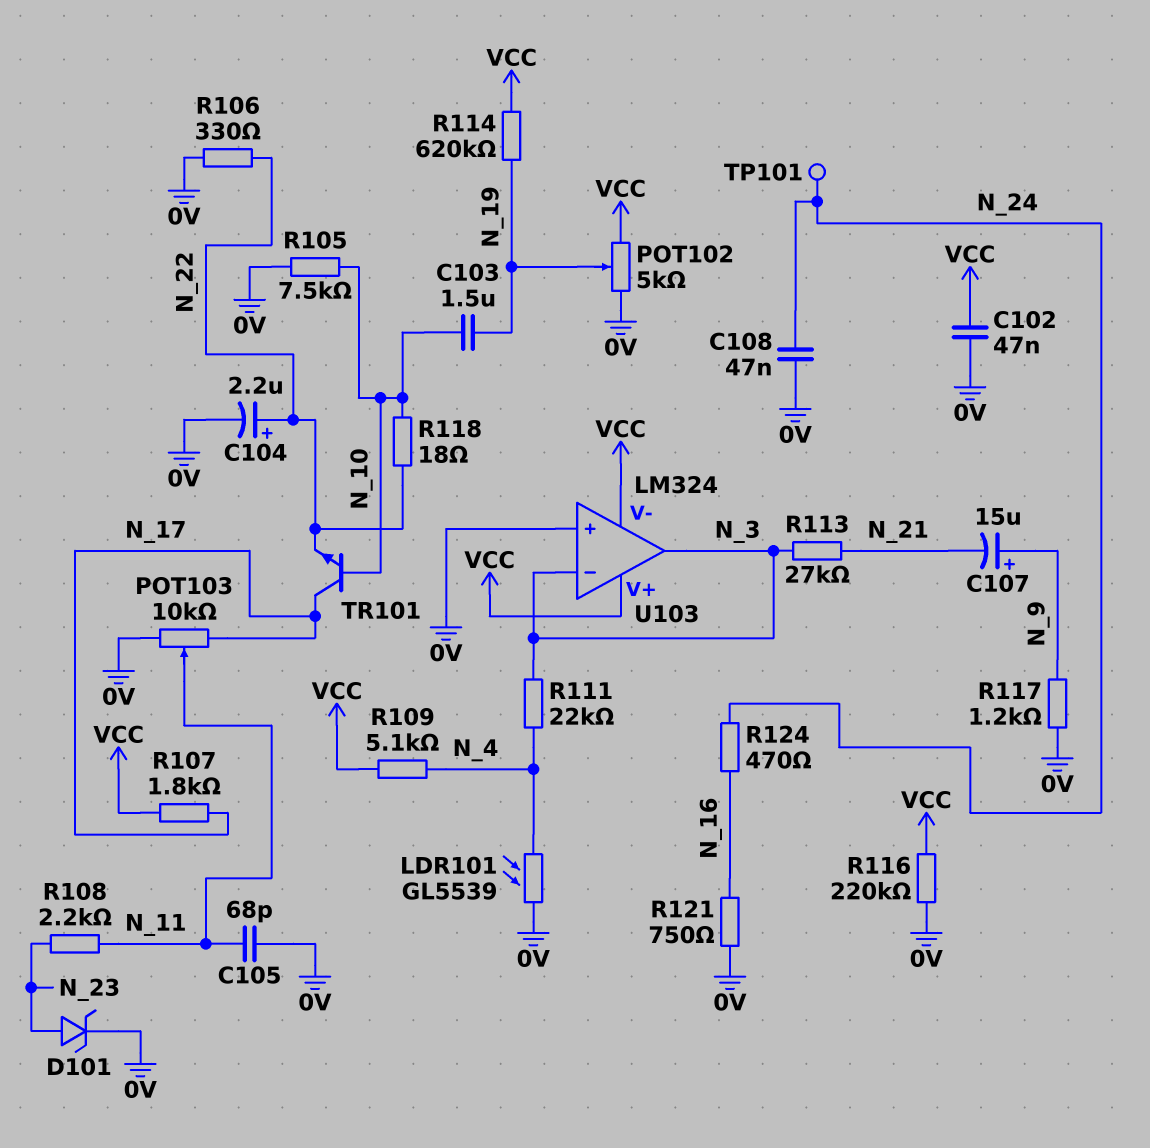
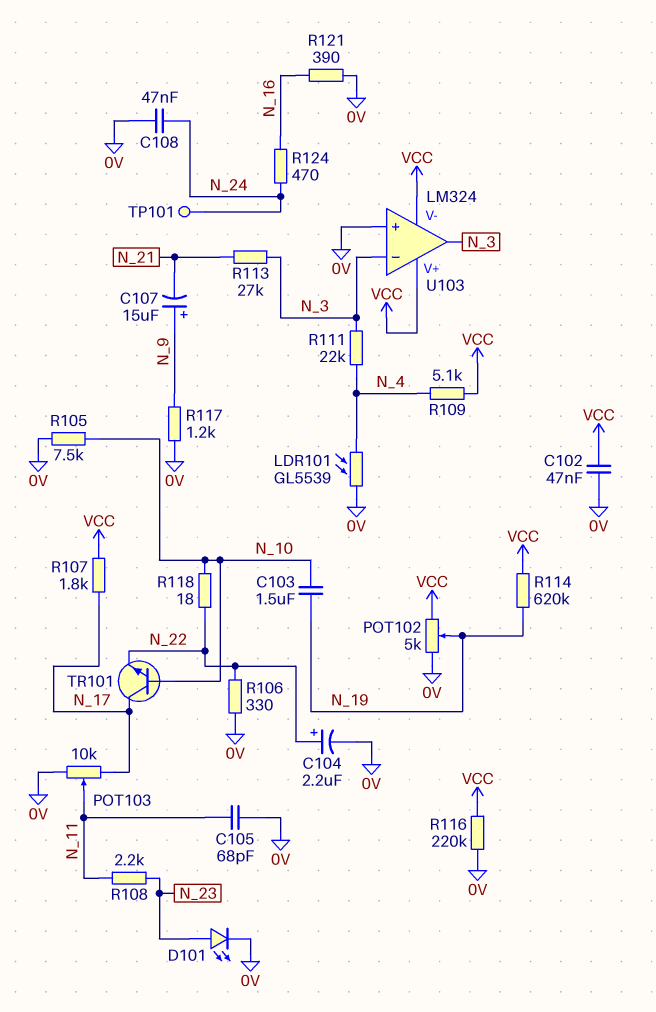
D101: zener (A N_23, K 0V) -> LED (A N_23, K 0V)
R121: 750 (0V, N_16) -> 390 (0V, N_16)

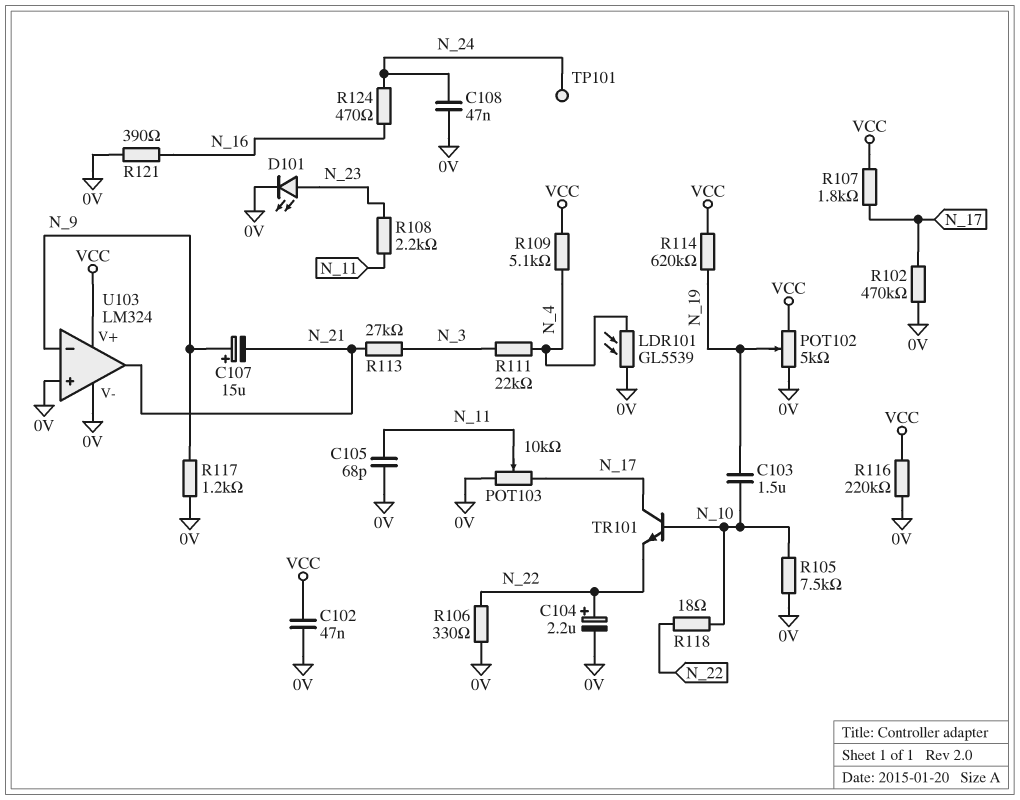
R102: none -> 470k (0V, N_17)
U103 pin V-: VCC -> 0V
U103 pin in-: N_3 -> N_9
U103 pin out: N_3 -> N_21

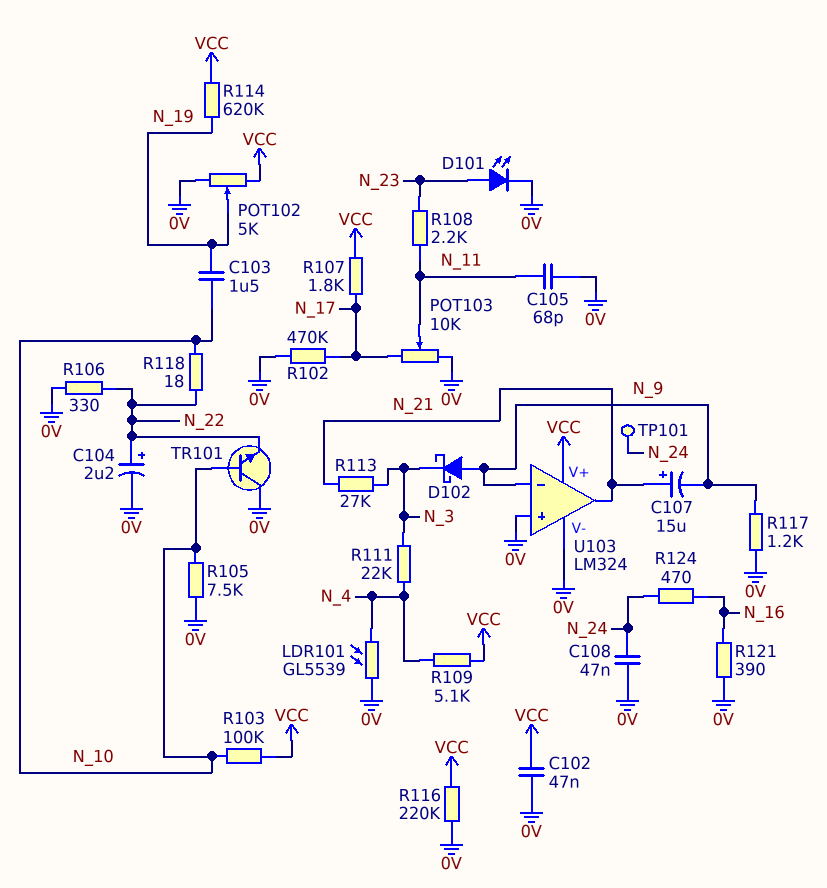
C107: 15uF (plus N_9, minus N_21) -> 15uF (plus N_21, minus N_9)
D102: none -> schottky (A N_9, K N_3)
R103: none -> 100k (N_10, VCC)
TR101: NPN (B N_10, C N_17, E N_22) -> NPN (B N_10, C 0V, E N_22)

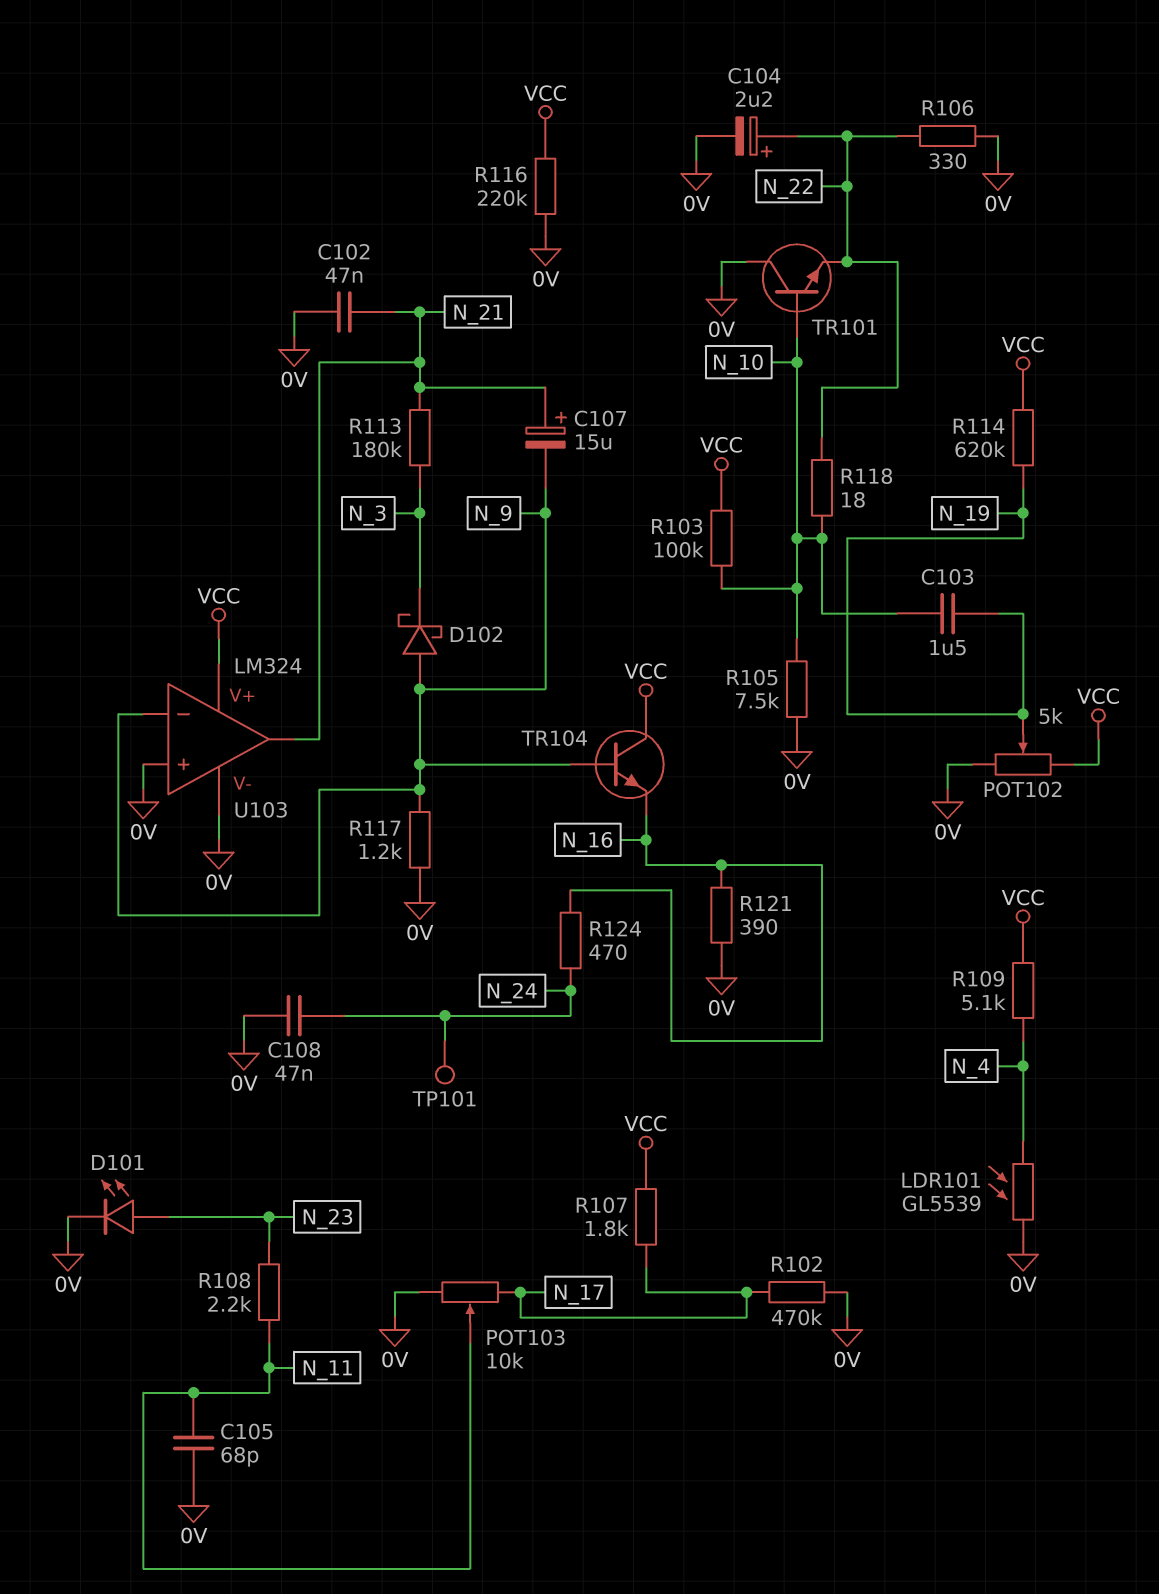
C102: 47nF (0V, VCC) -> 47nF (0V, N_21)
R111: 22k (N_3, N_4) -> none
R113: 27k (N_3, N_21) -> 180k (N_3, N_21)
TR104: none -> NPN (B N_9, C VCC, E N_16)

